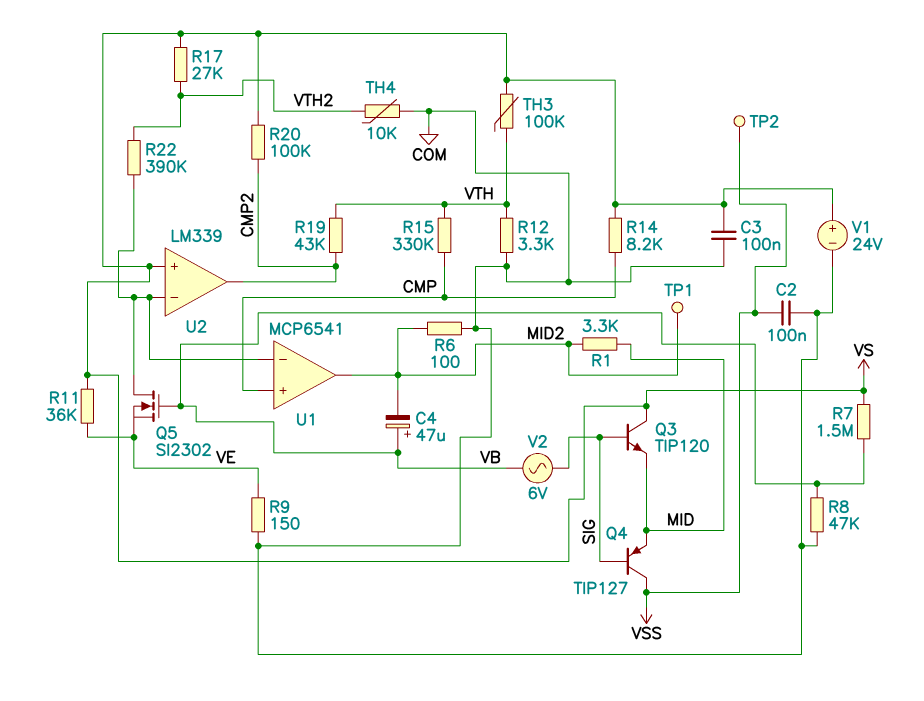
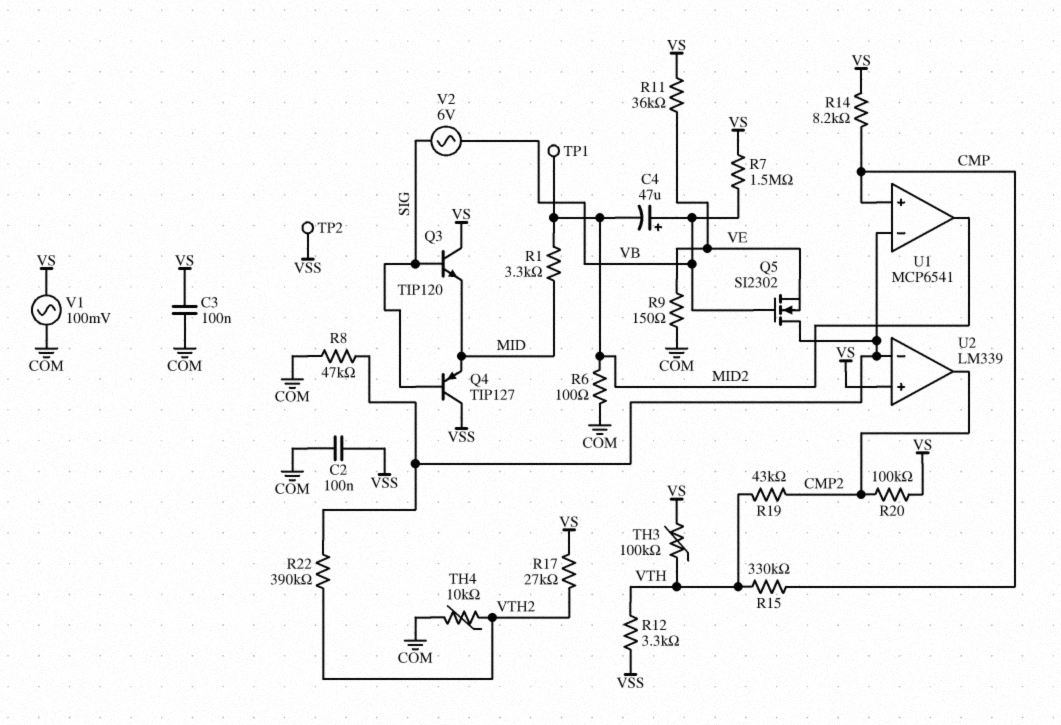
R8: 47k (COM, VB) -> 47k (COM, U1/in-)
R12: 3.3k (COM, VTH) -> 3.3k (VSS, VTH)
V1: 24V (plus VS, minus COM) -> AC 100mV (COM, VS)

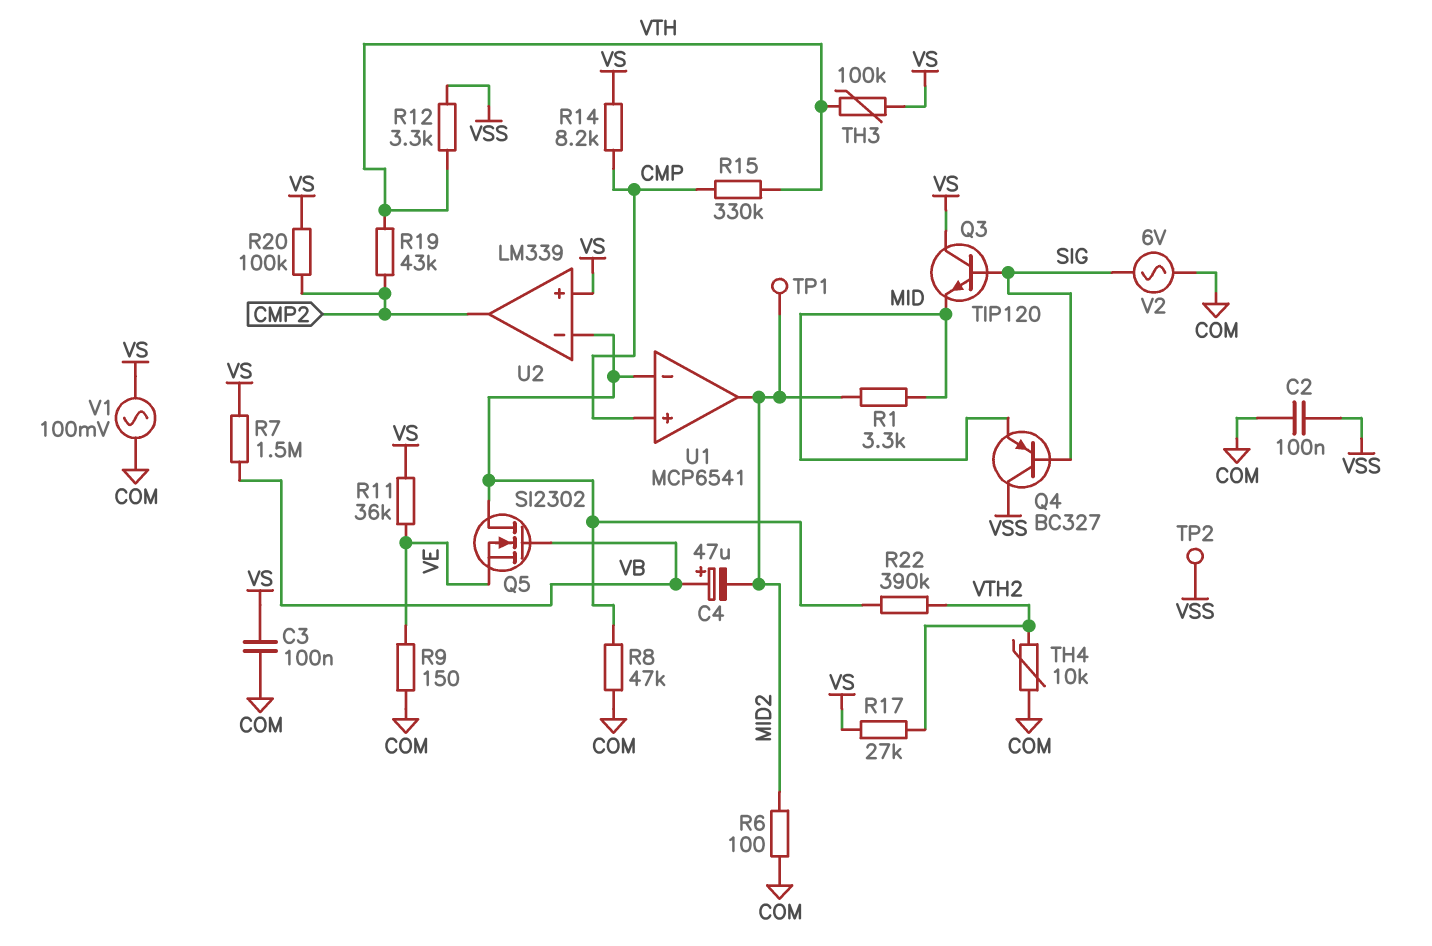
Q4: PNP TIP127 (B SIG, C VSS, E MID) -> PNP BC327 (B SIG, C VSS, E MID)
V2: AC 6V (SIG, VB) -> AC 6V (COM, SIG)

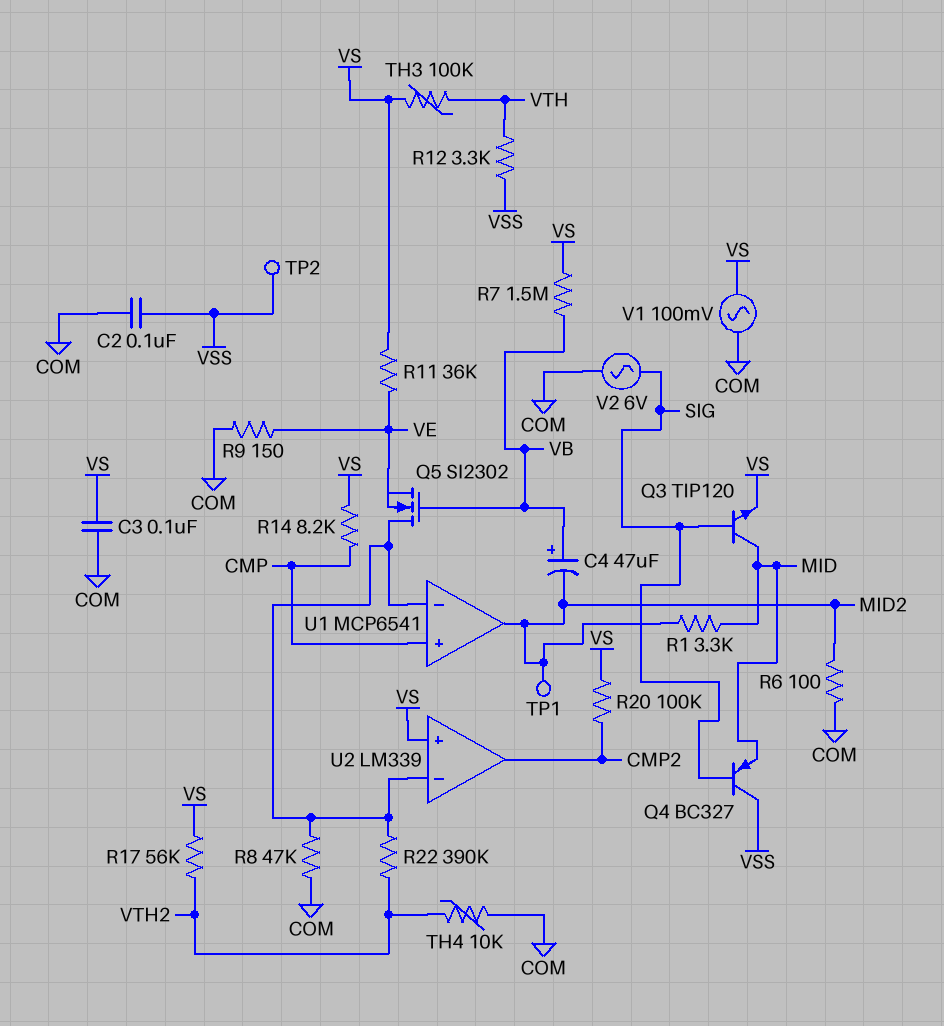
Q3: NPN TIP120 (B SIG, C VS, E MID) -> NPN TIP120 (B SIG, C MID, E VS)
R15: 330k (CMP, VTH) -> none
R17: 27k (VS, VTH2) -> 56k (VS, VTH2)
R19: 43k (CMP2, VTH) -> none

